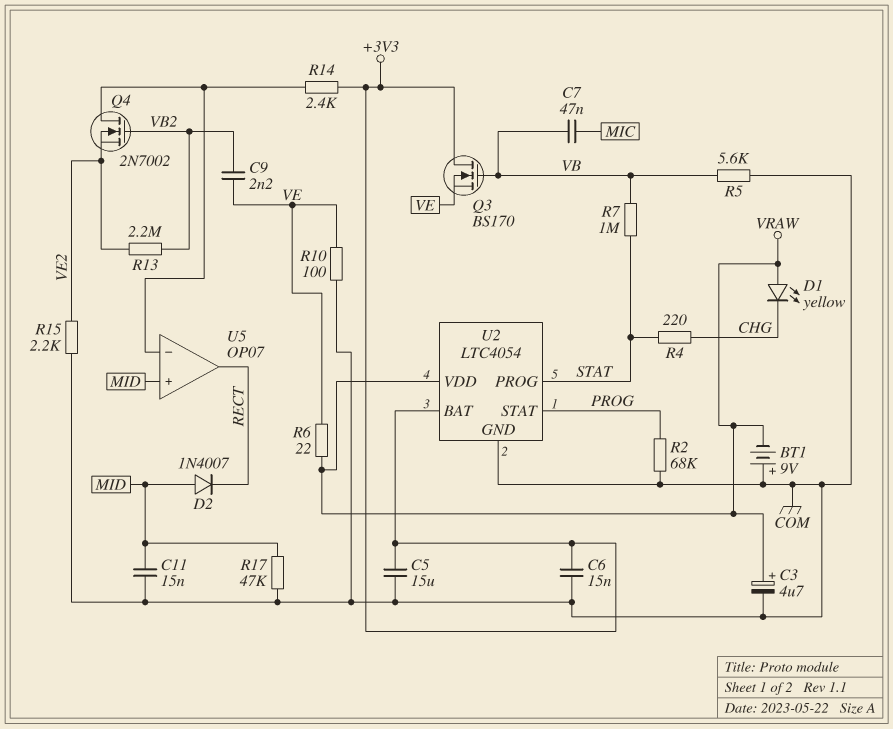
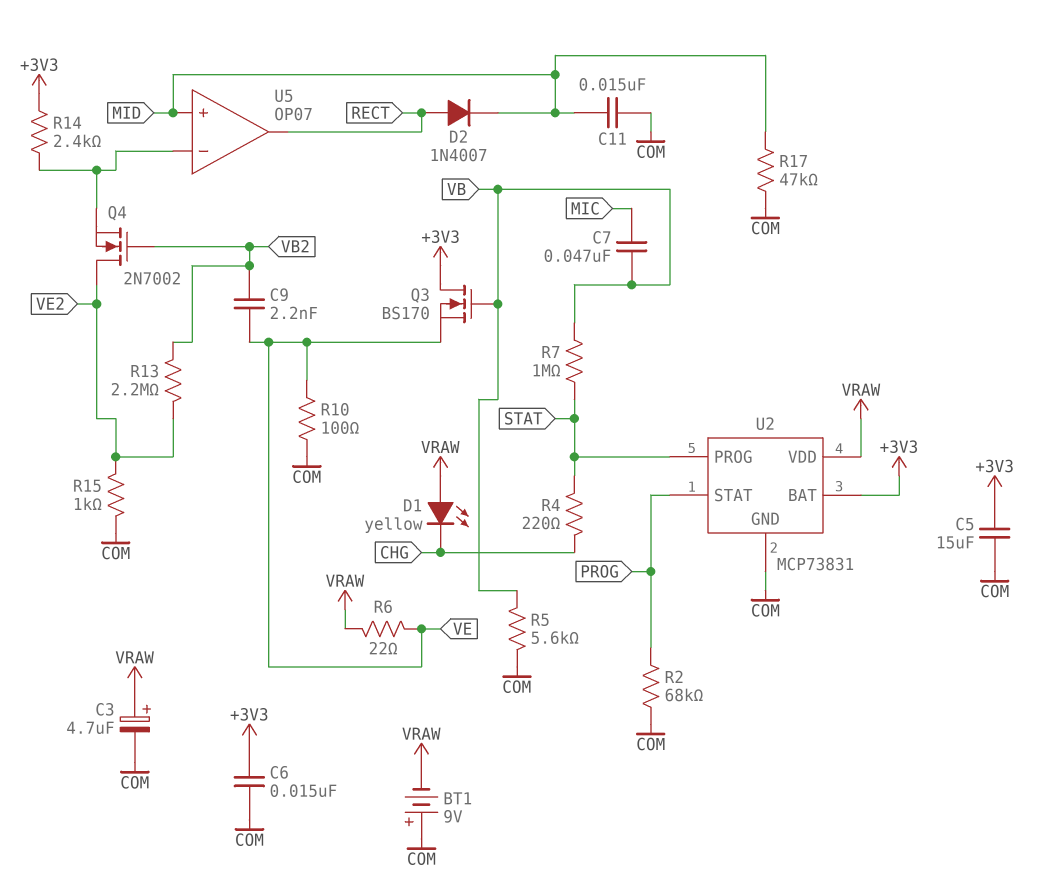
D2: diode 1N4007 (A MID, K RECT) -> diode 1N4007 (A RECT, K MID)
Q4: NMOS 2N7002 (G VB2, D U5/in-, S VE2) -> NMOS 2N7002 (G VB2, D VE2, S U5/in-)
R15: 2.2k (COM, VE2) -> 1k (COM, VE2)
U2: LTC4054 -> MCP73831

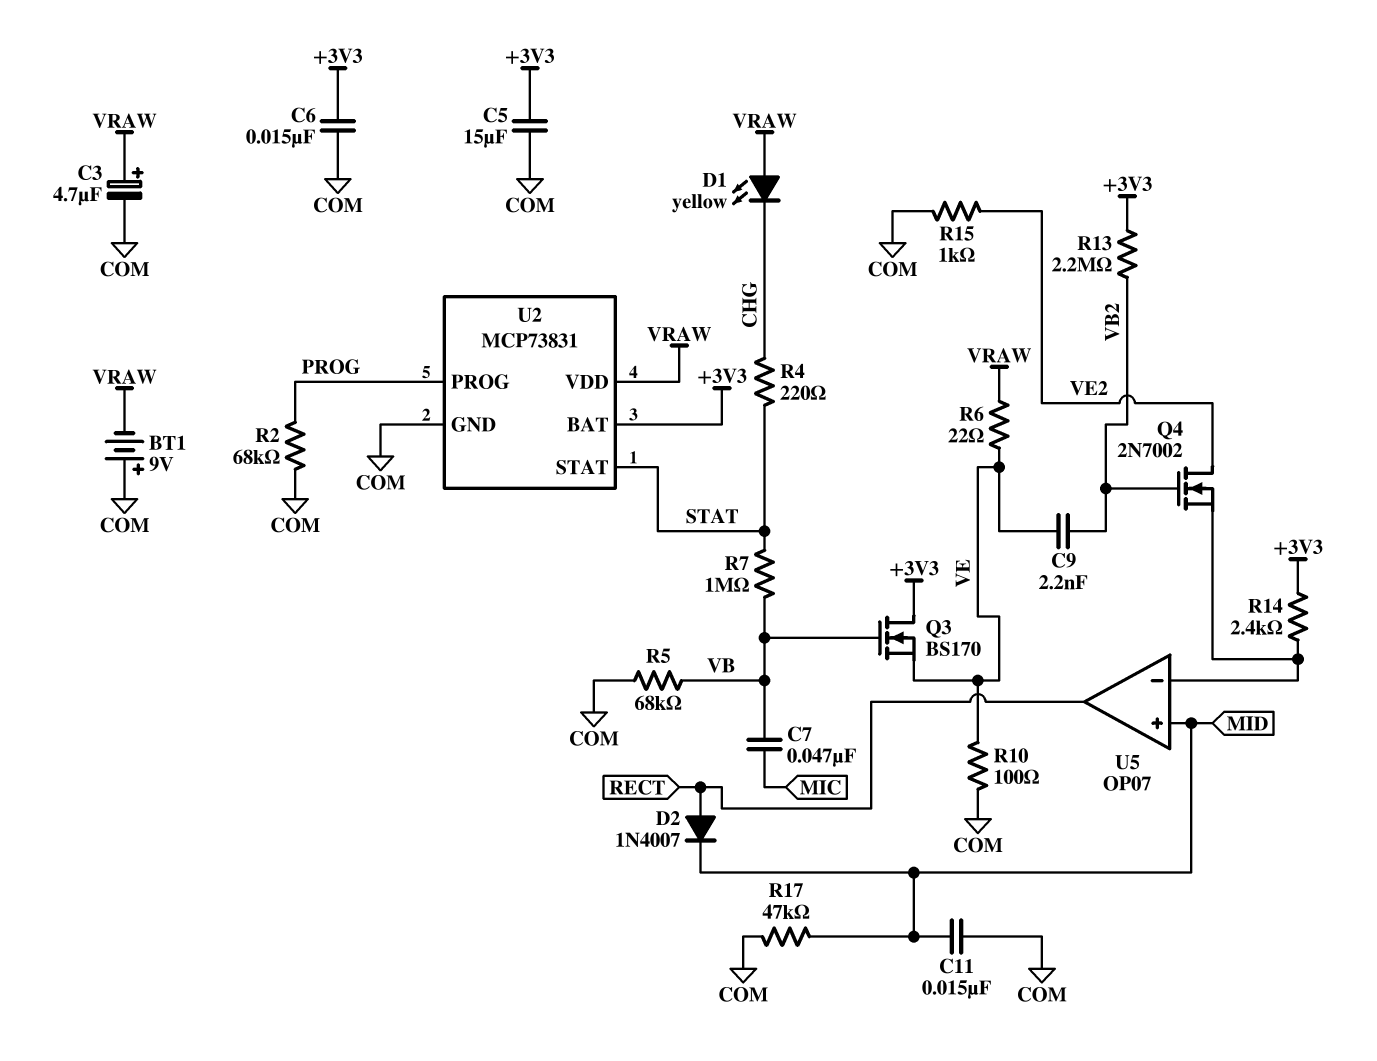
R5: 5.6k (COM, VB) -> 68k (COM, VB)
R13: 2.2M (VB2, VE2) -> 2.2M (+3V3, VB2)
U2 pin PROG: STAT -> PROG
U2 pin STAT: PROG -> STAT

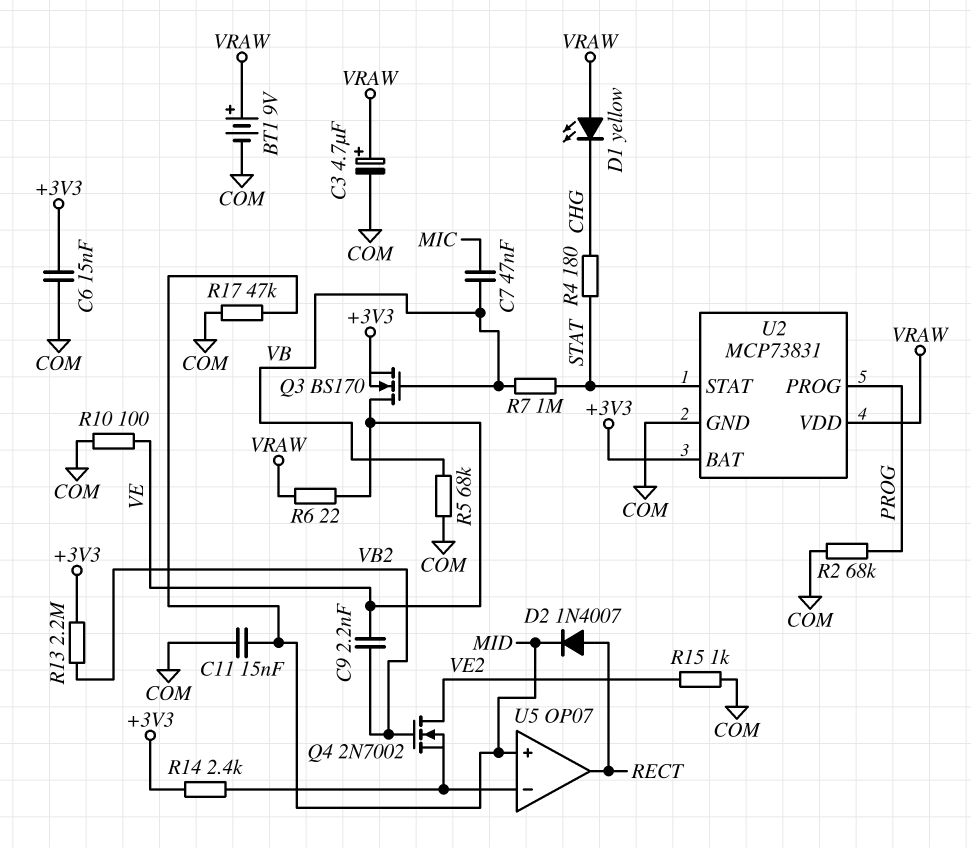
BT1: 9V (plus COM, minus VRAW) -> 9V (plus VRAW, minus COM)
C5: 15uF (+3V3, COM) -> none
Q3: NMOS BS170 (G VB, D +3V3, S VE) -> NMOS BS170 (G VB, D VE, S +3V3)
R4: 220 (CHG, STAT) -> 180 (CHG, STAT)

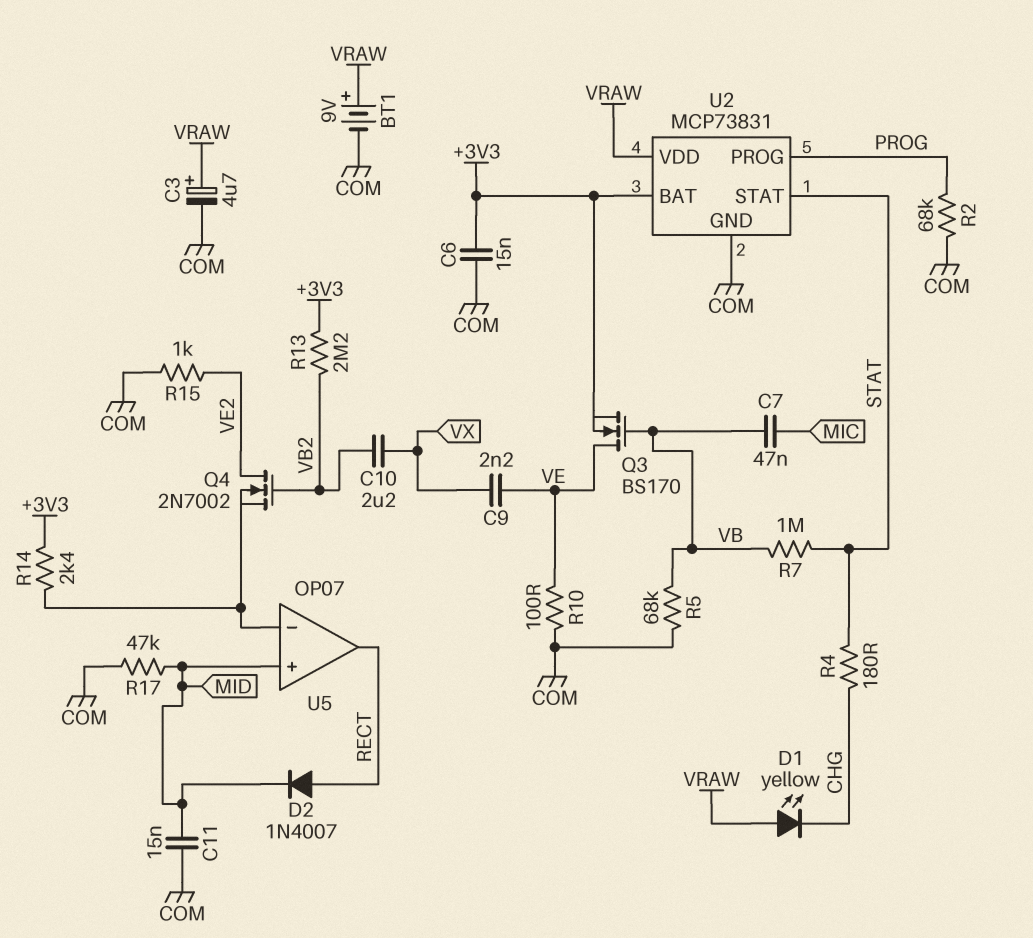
C9: 2.2nF (VB2, VE) -> 2.2nF (VE, VX)
C10: none -> 2.2uF (VB2, VX)
R6: 22 (VE, VRAW) -> none

